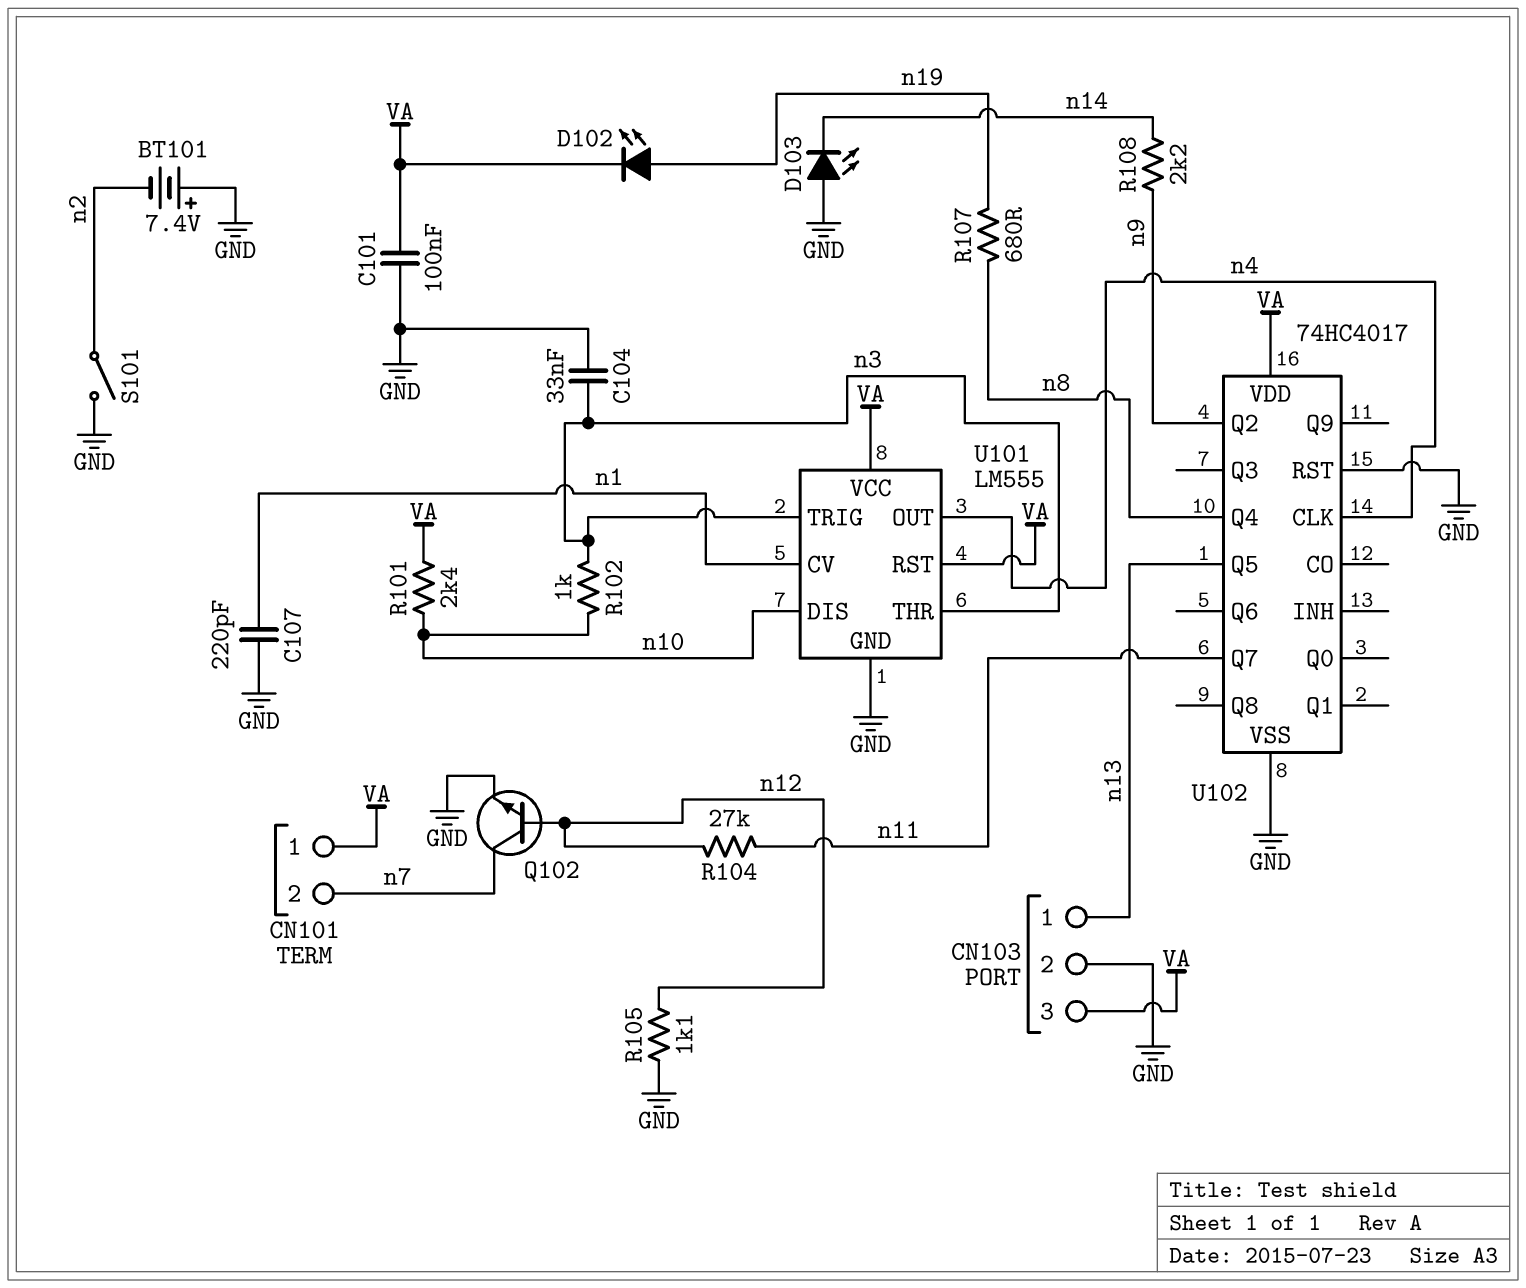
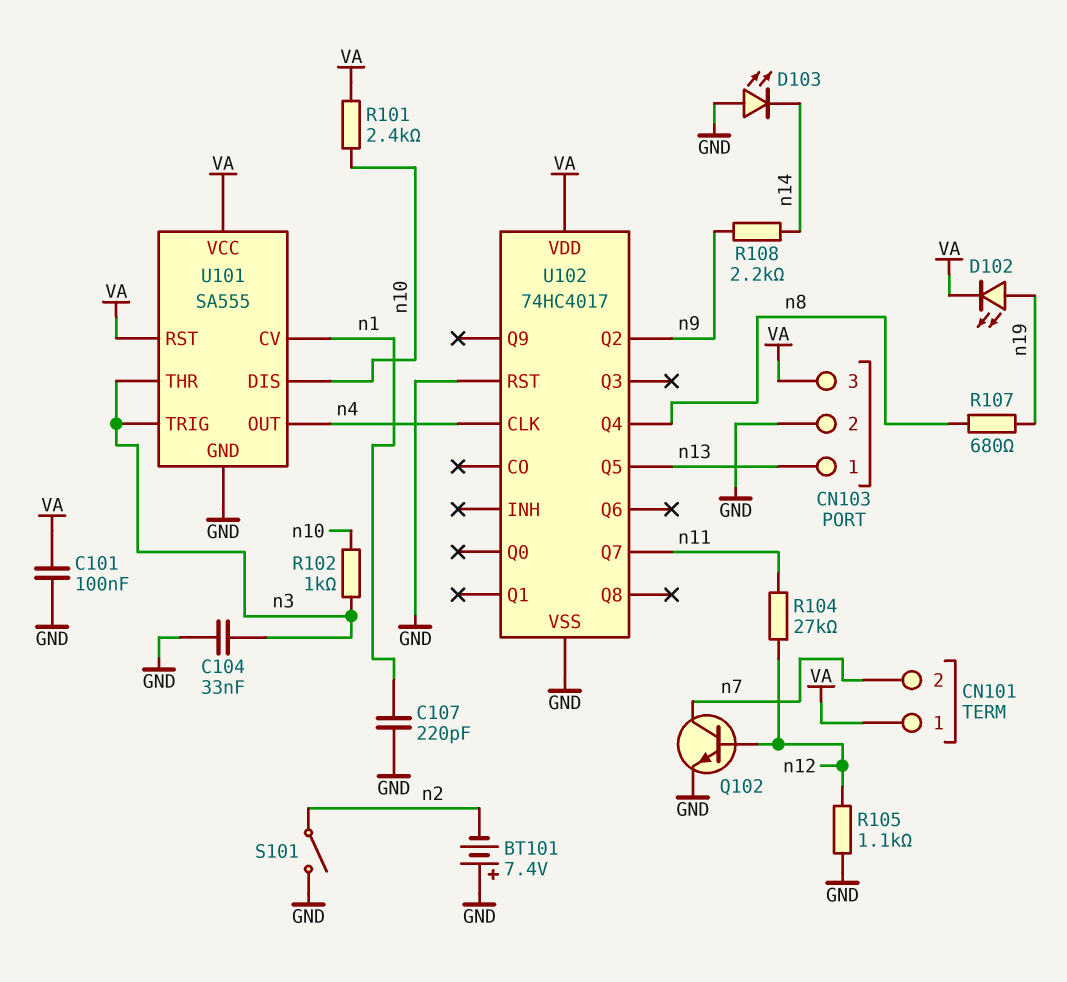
U101: LM555 -> SA555

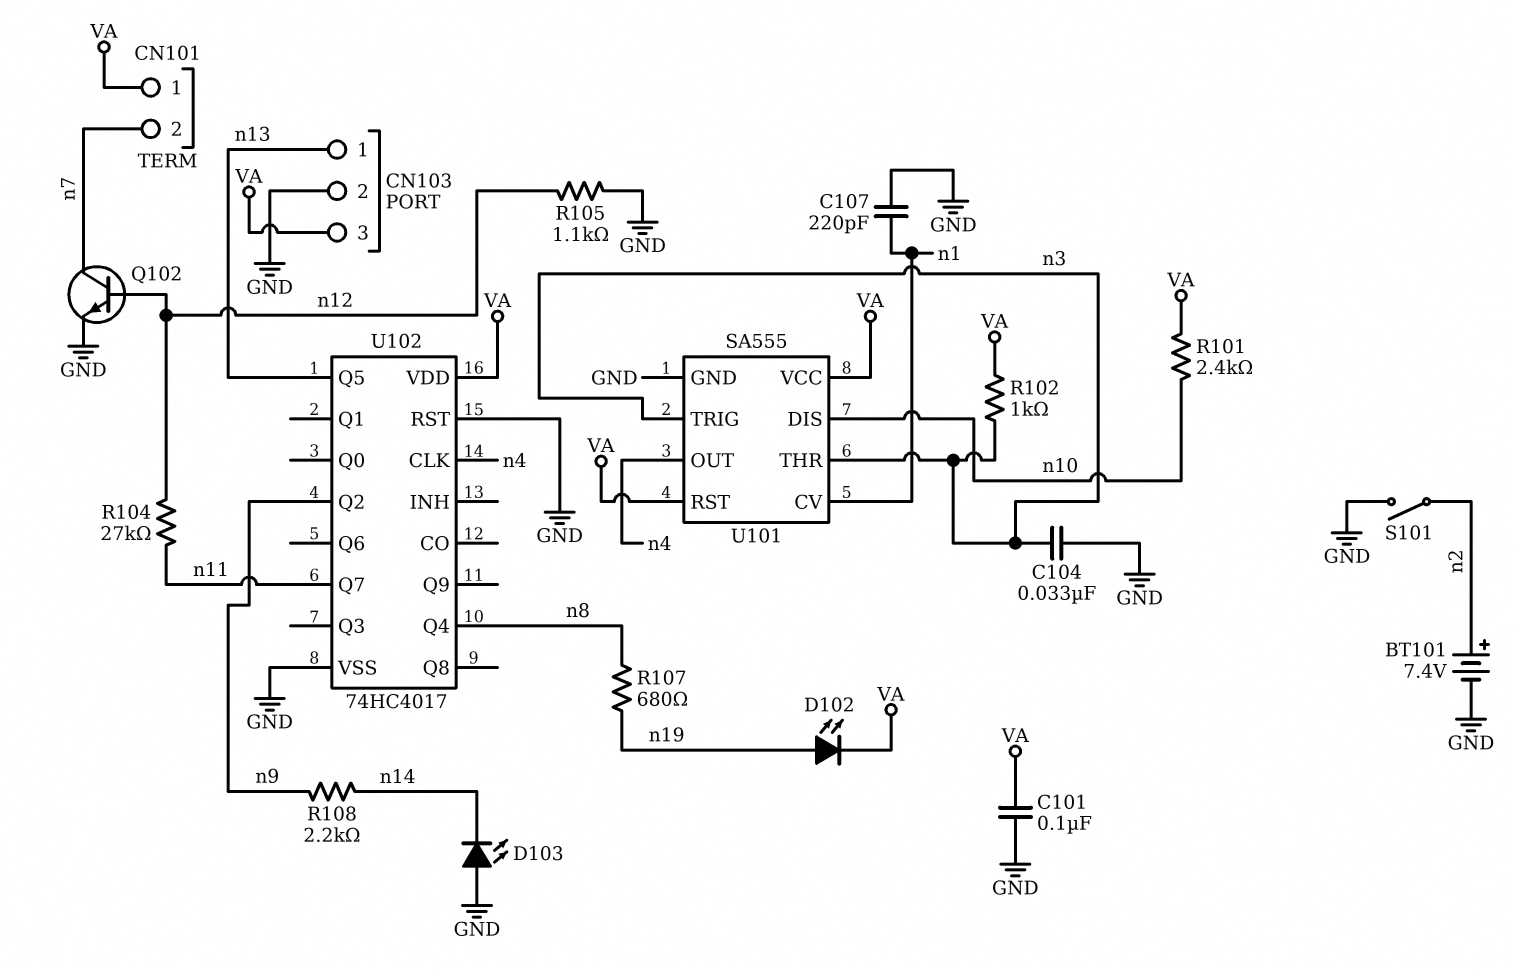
BT101: 7.4V (plus GND, minus n2) -> 7.4V (plus n2, minus GND)
R102: 1k (n3, n10) -> 1k (VA, n3)

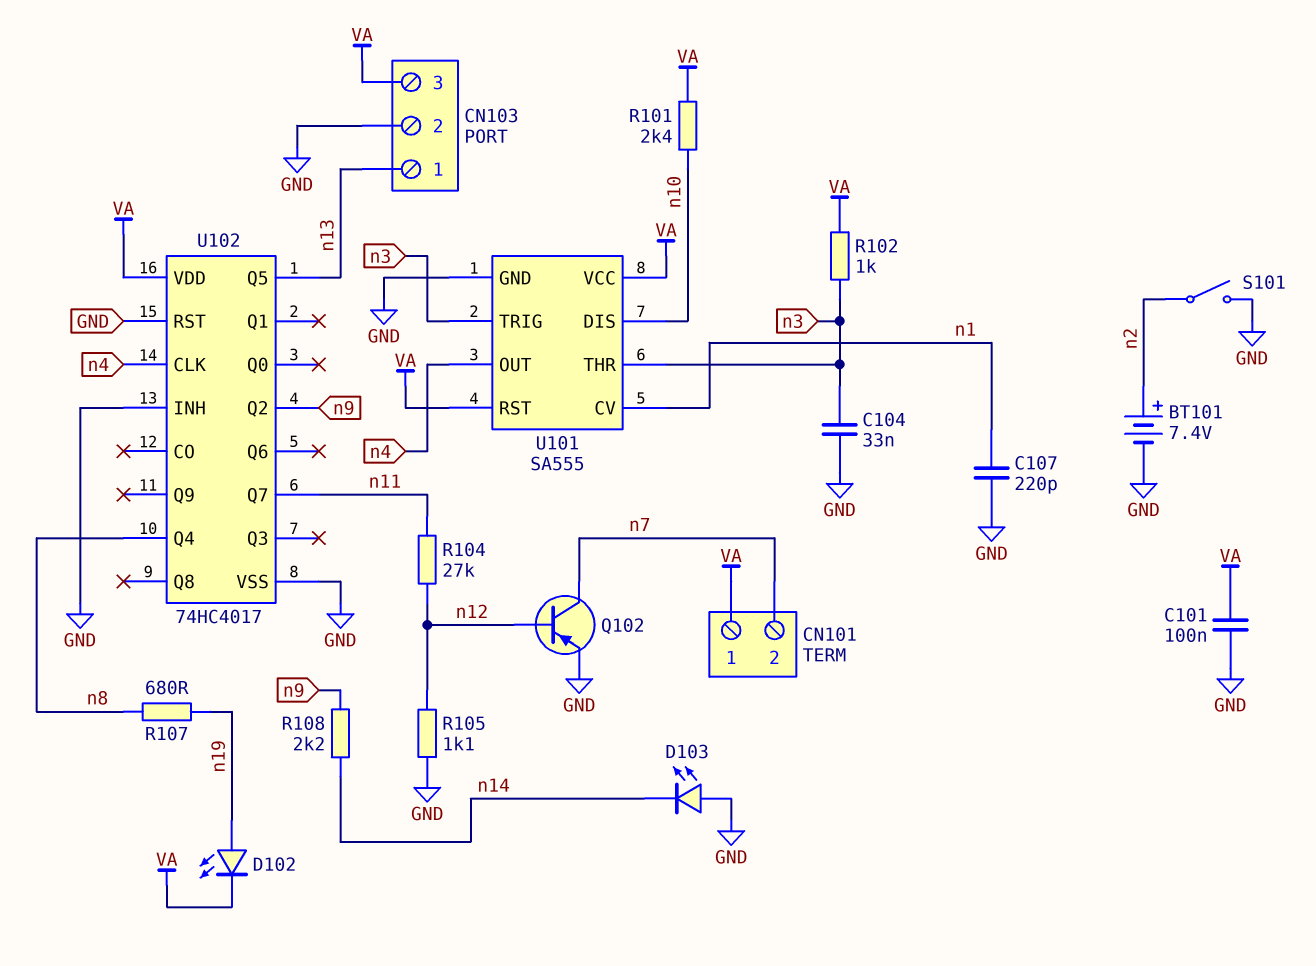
Q102: NPN (B n12, C n7, E GND) -> PNP (B n12, C n7, E GND)
U102 pin INH: none -> GND

